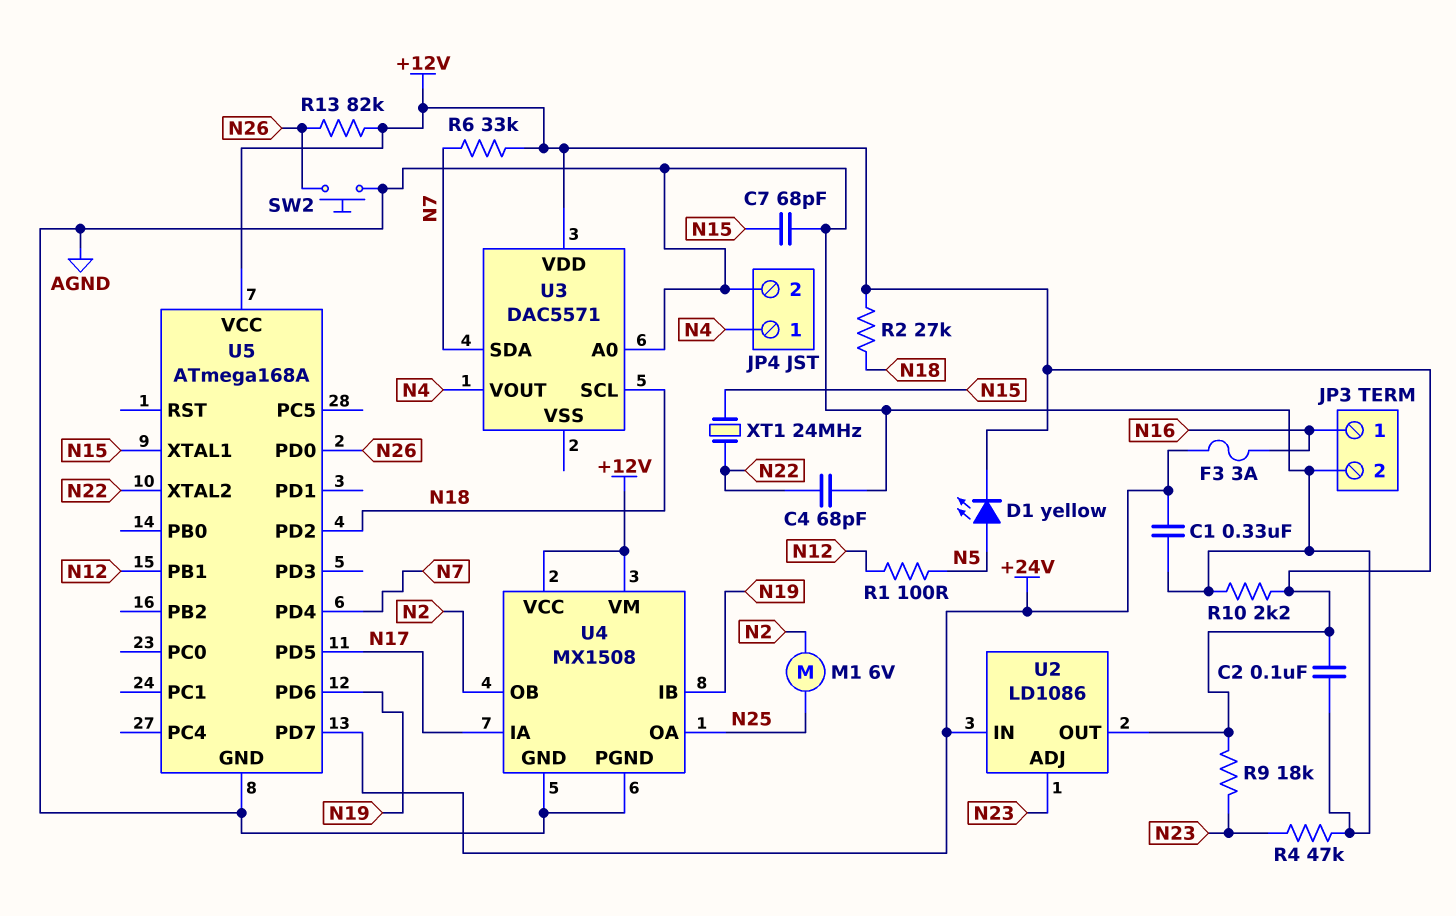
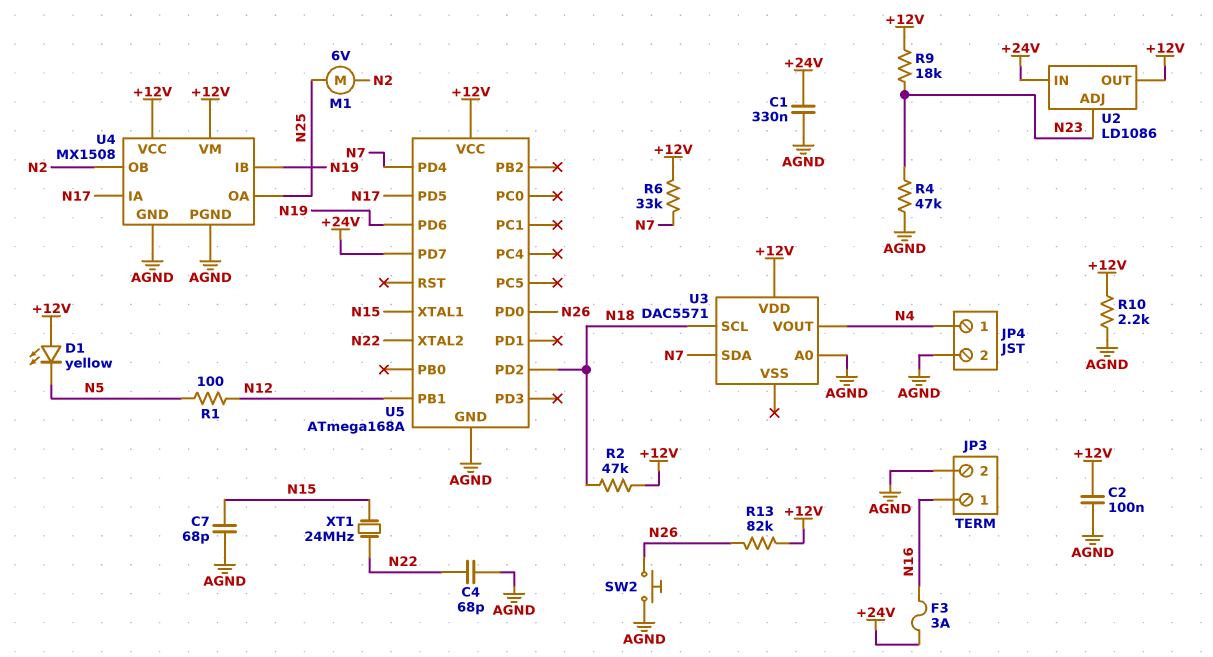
D1: LED yellow (A N5, K +12V) -> LED yellow (A +12V, K N5)
R2: 27k (+12V, N18) -> 47k (+12V, N18)

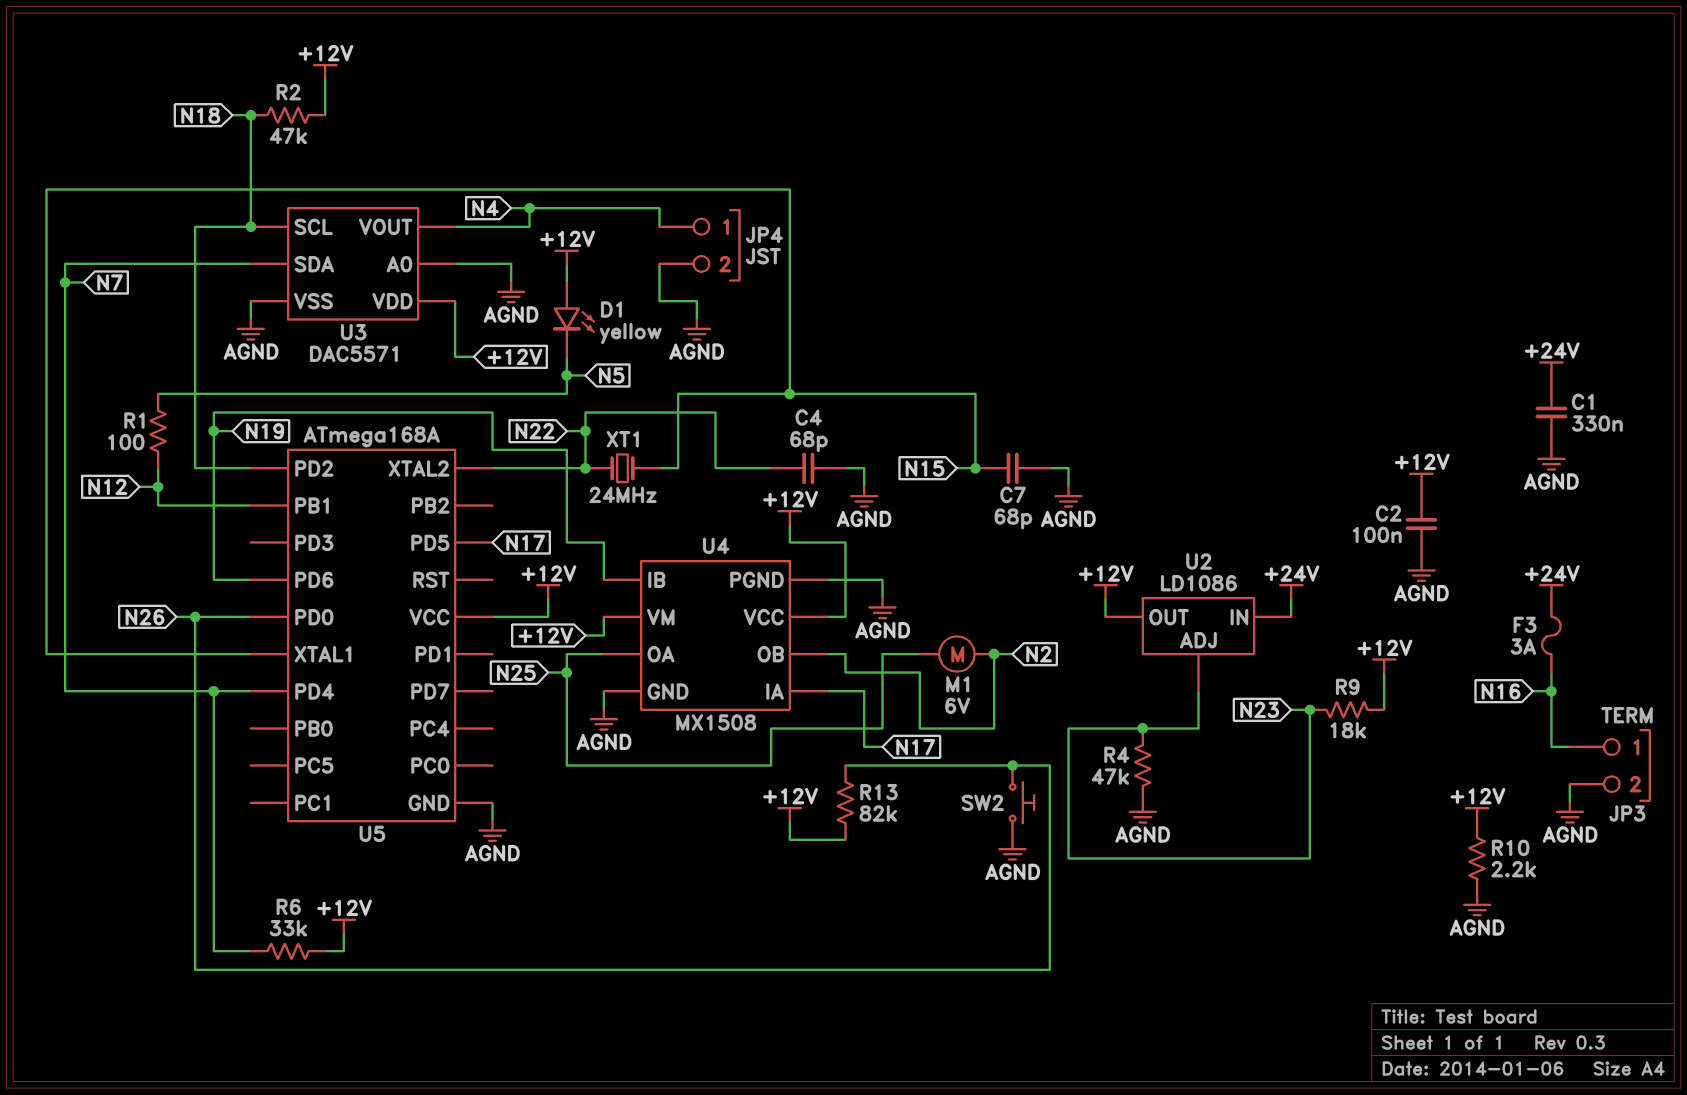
U3 pin VSS: none -> AGND
U5 pin PD7: +24V -> none

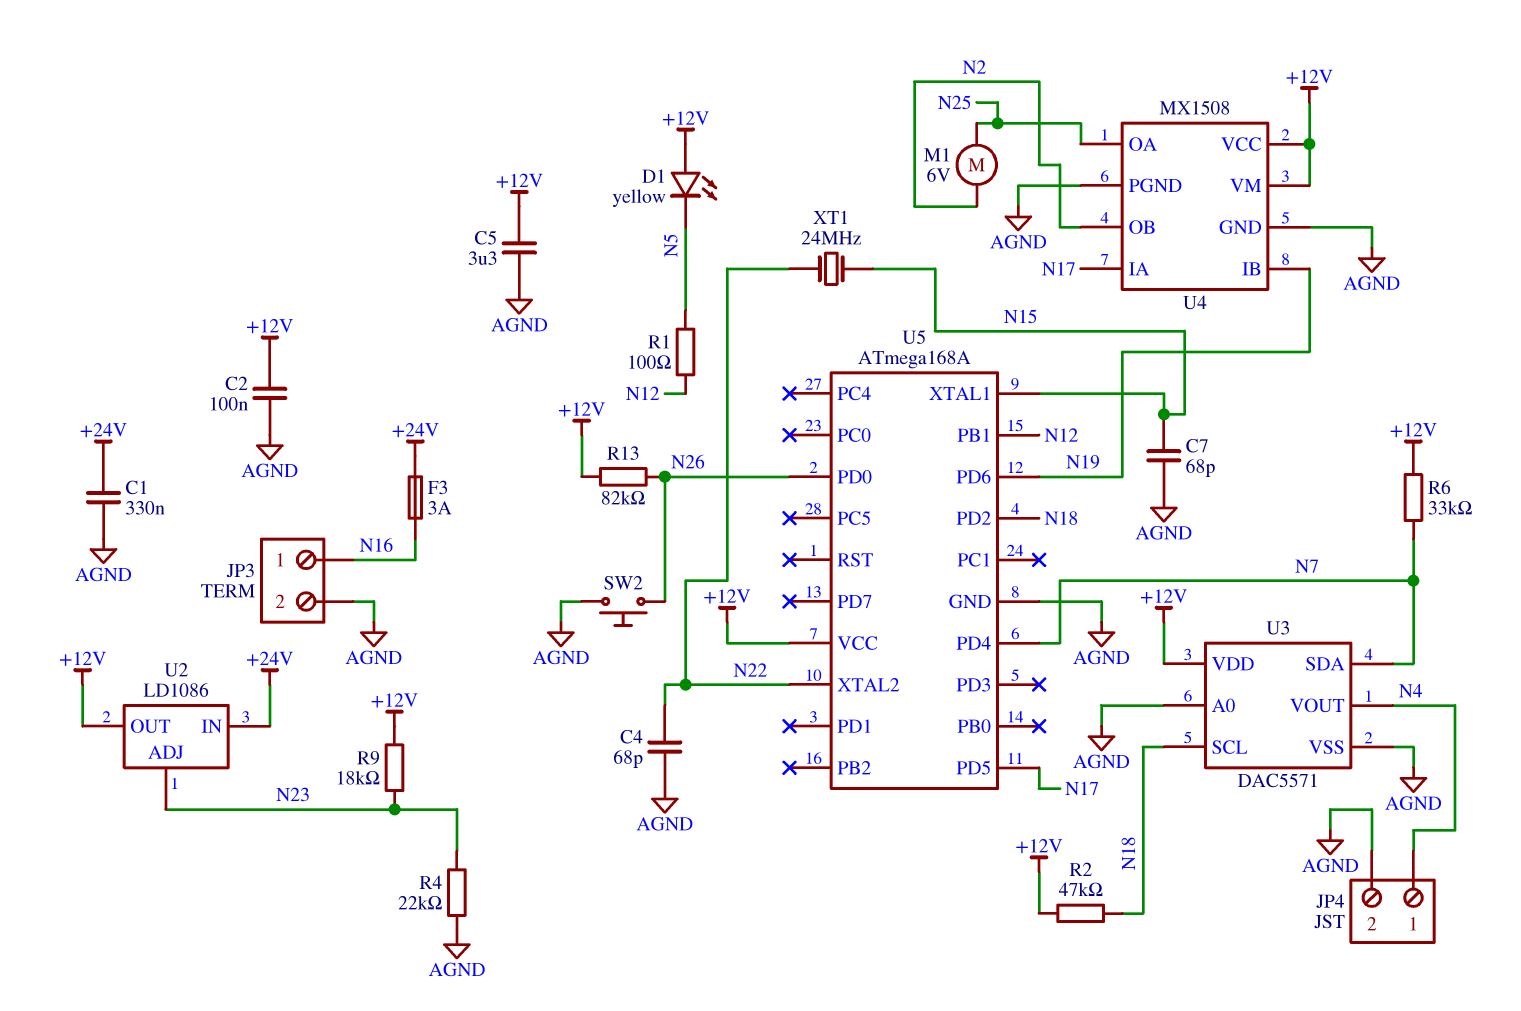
C5: none -> 3.3uF (+12V, AGND)
R4: 47k (AGND, N23) -> 22k (AGND, N23)
R10: 2.2k (+12V, AGND) -> none

